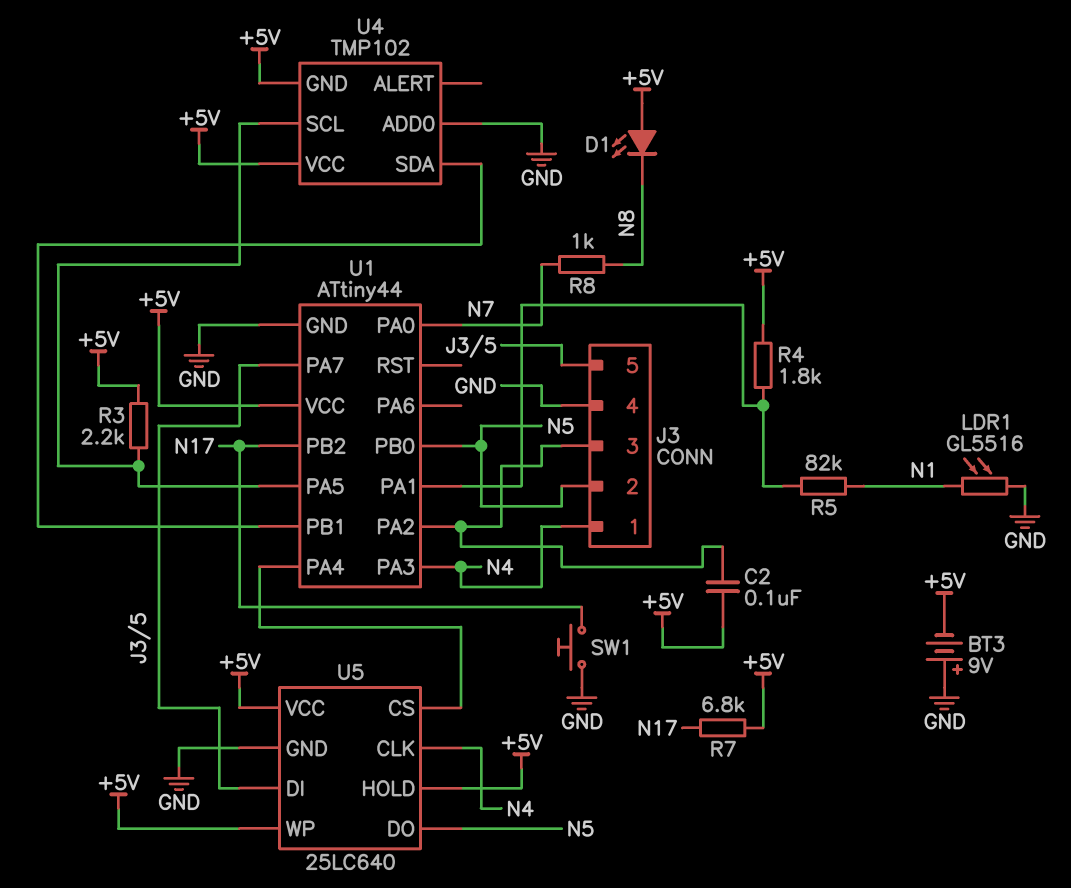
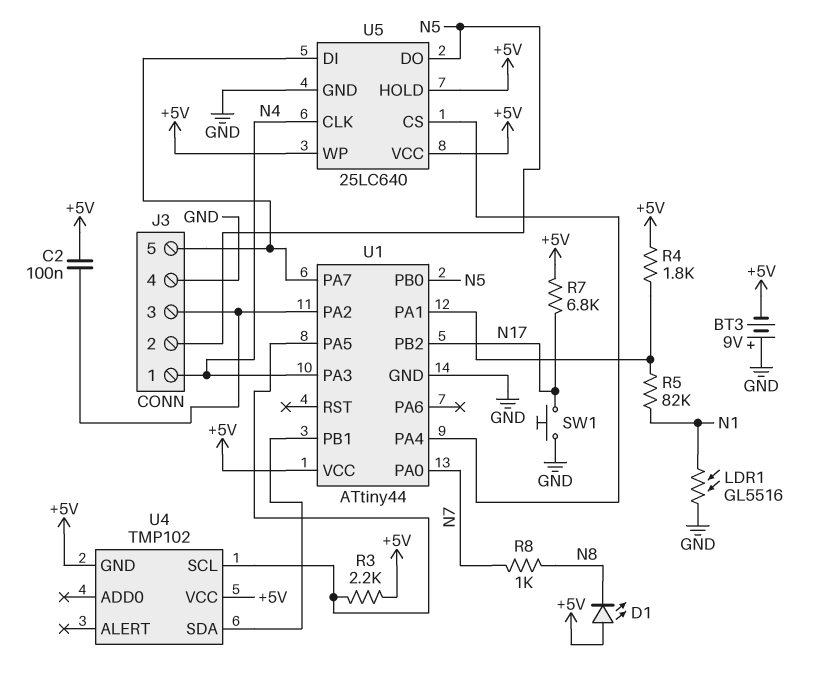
U4 pin ADD0: GND -> none

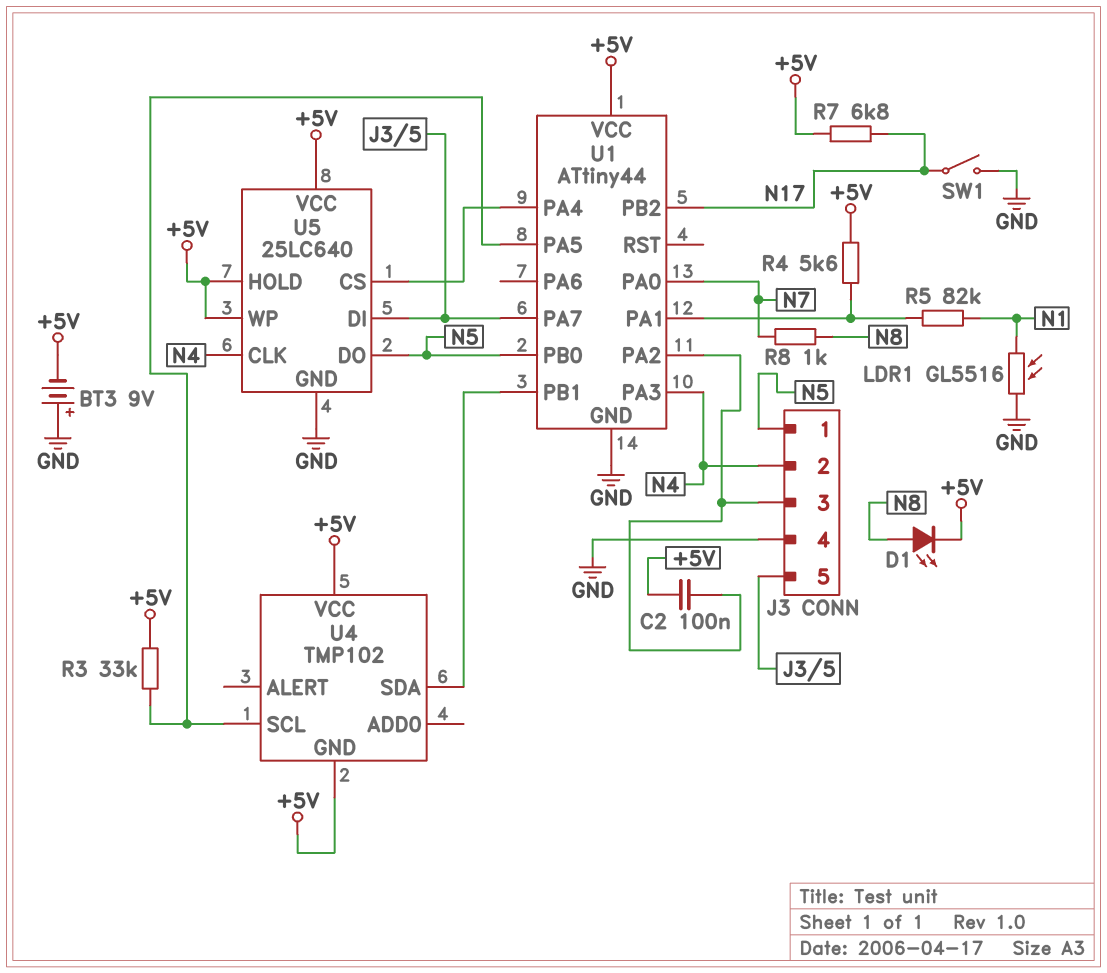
D1: LED (A +5V, K N8) -> LED (A N8, K +5V)
J3 pin 1: N4 -> N5
J3 pin 2: N5 -> N4
R3: 2.2k (+5V, U1/PA5) -> 33k (+5V, U1/PA5)
R4: 1.8k (+5V, U1/PA1) -> 5.6k (+5V, U1/PA1)
SW1: button (GND, N17) -> switch (GND, N17)

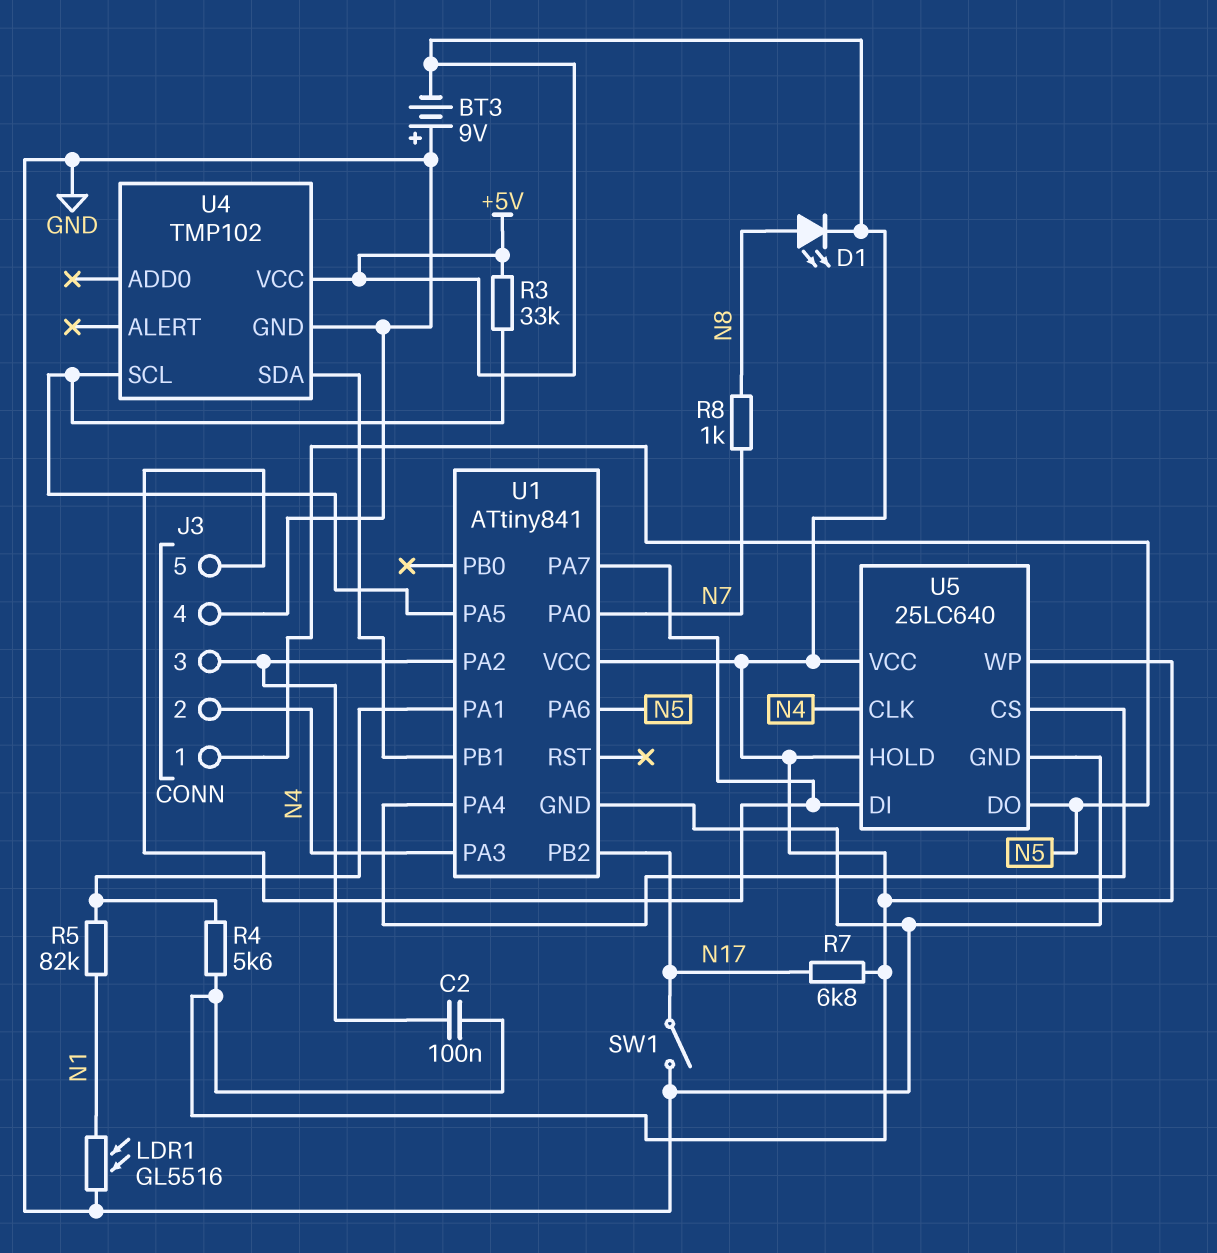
U1: ATtiny44 -> ATtiny841
U1 pin PA6: none -> N5
U1 pin PB0: N5 -> none
U4 pin GND: +5V -> GND

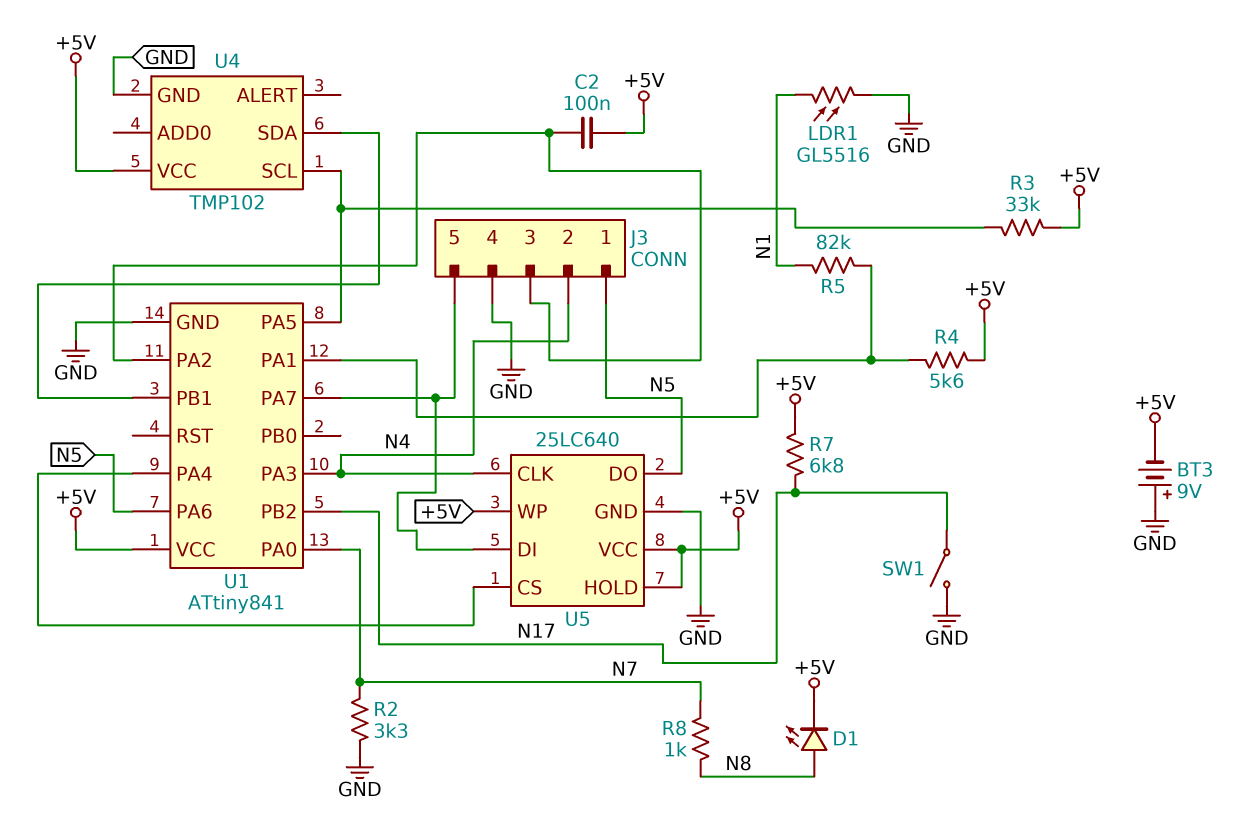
R2: none -> 3.3k (GND, N7)

